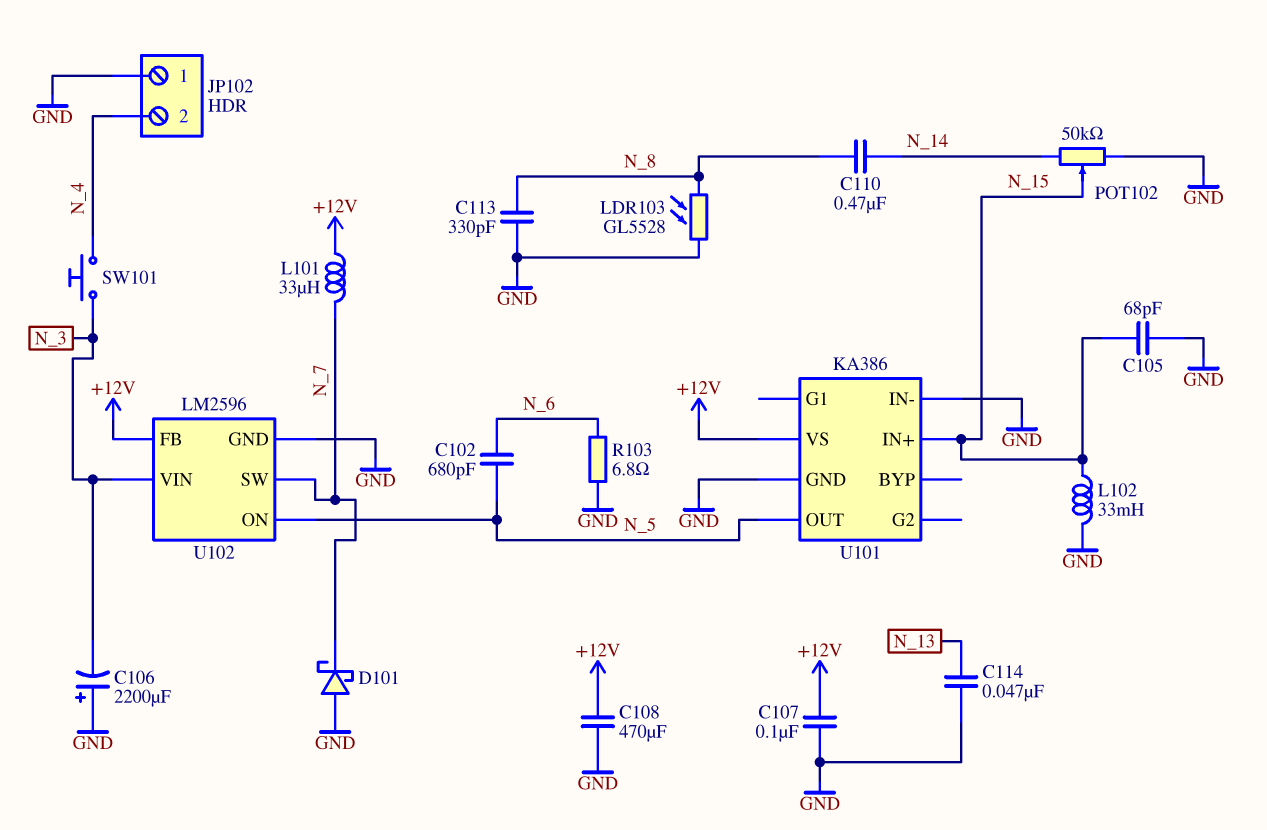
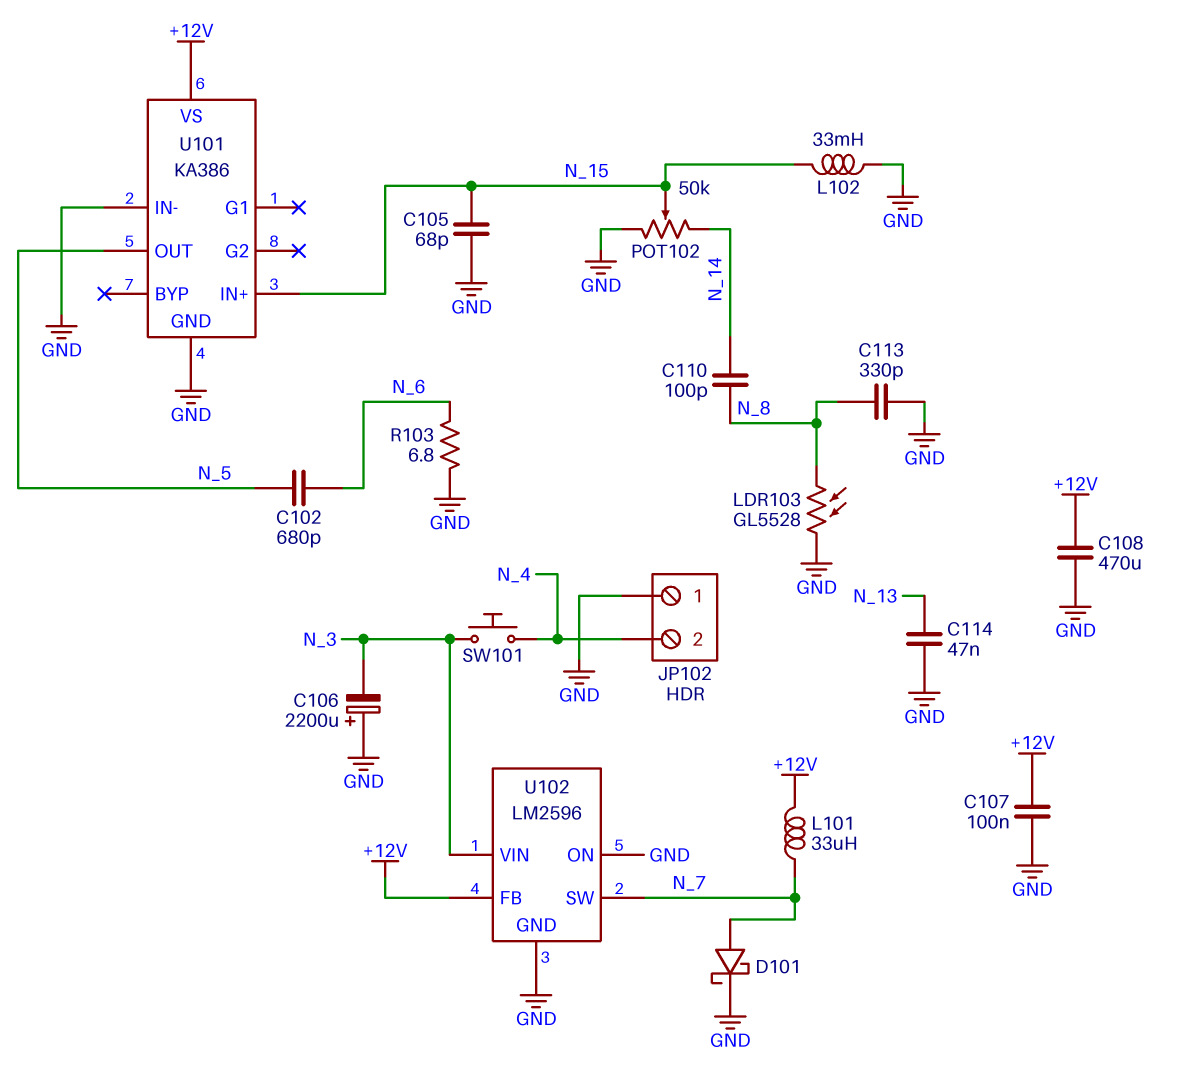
C110: 470nF (N_8, N_14) -> 100pF (N_8, N_14)
D101: schottky (A GND, K N_7) -> schottky (A N_7, K GND)
U102 pin ON: N_5 -> GND

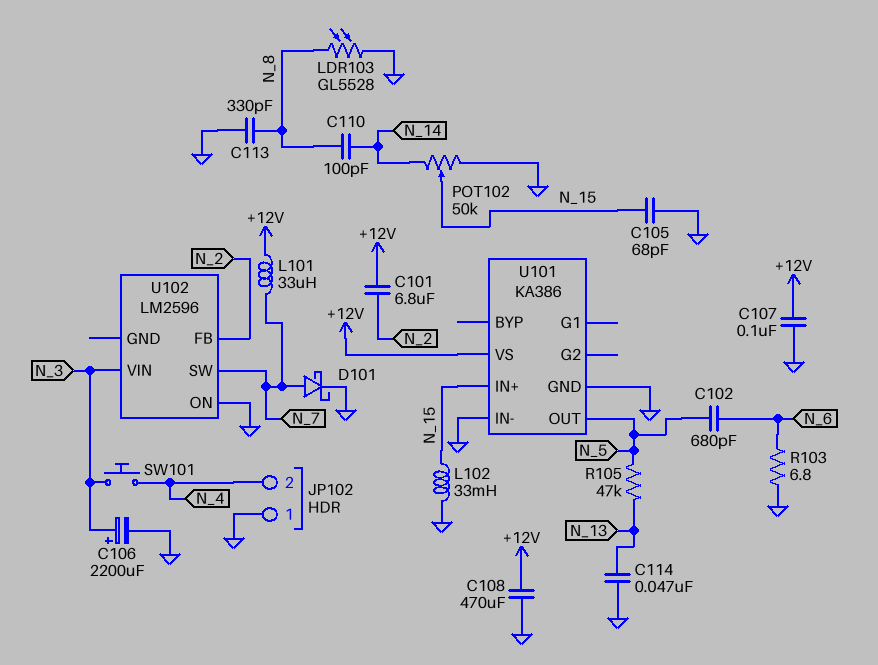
C101: none -> 6.8uF (+12V, N_2)
C106: 2200uF (plus GND, minus N_3) -> 2200uF (plus N_3, minus GND)
R105: none -> 47k (N_5, N_13)
U102 pin FB: +12V -> N_2
U102 pin GND: GND -> none

